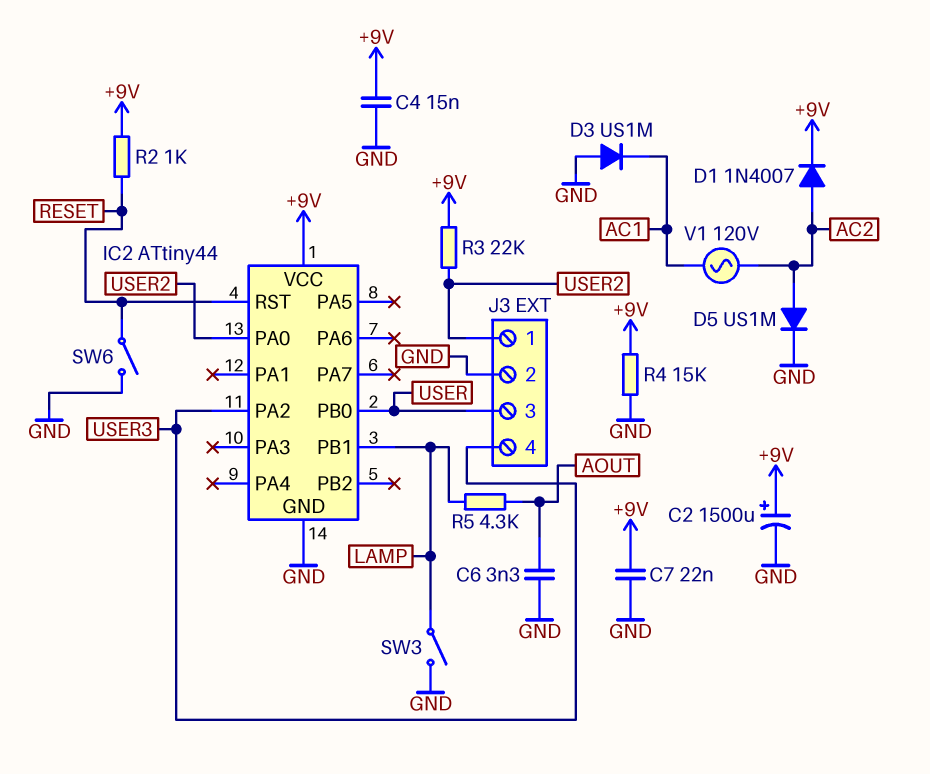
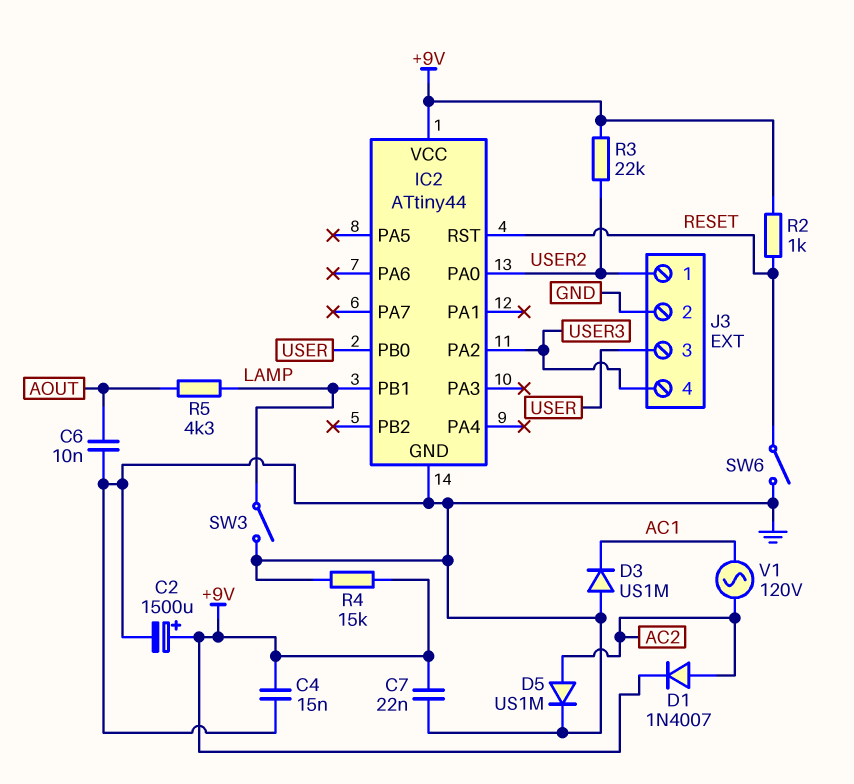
C6: 3.3nF (AOUT, GND) -> 10nF (AOUT, GND)

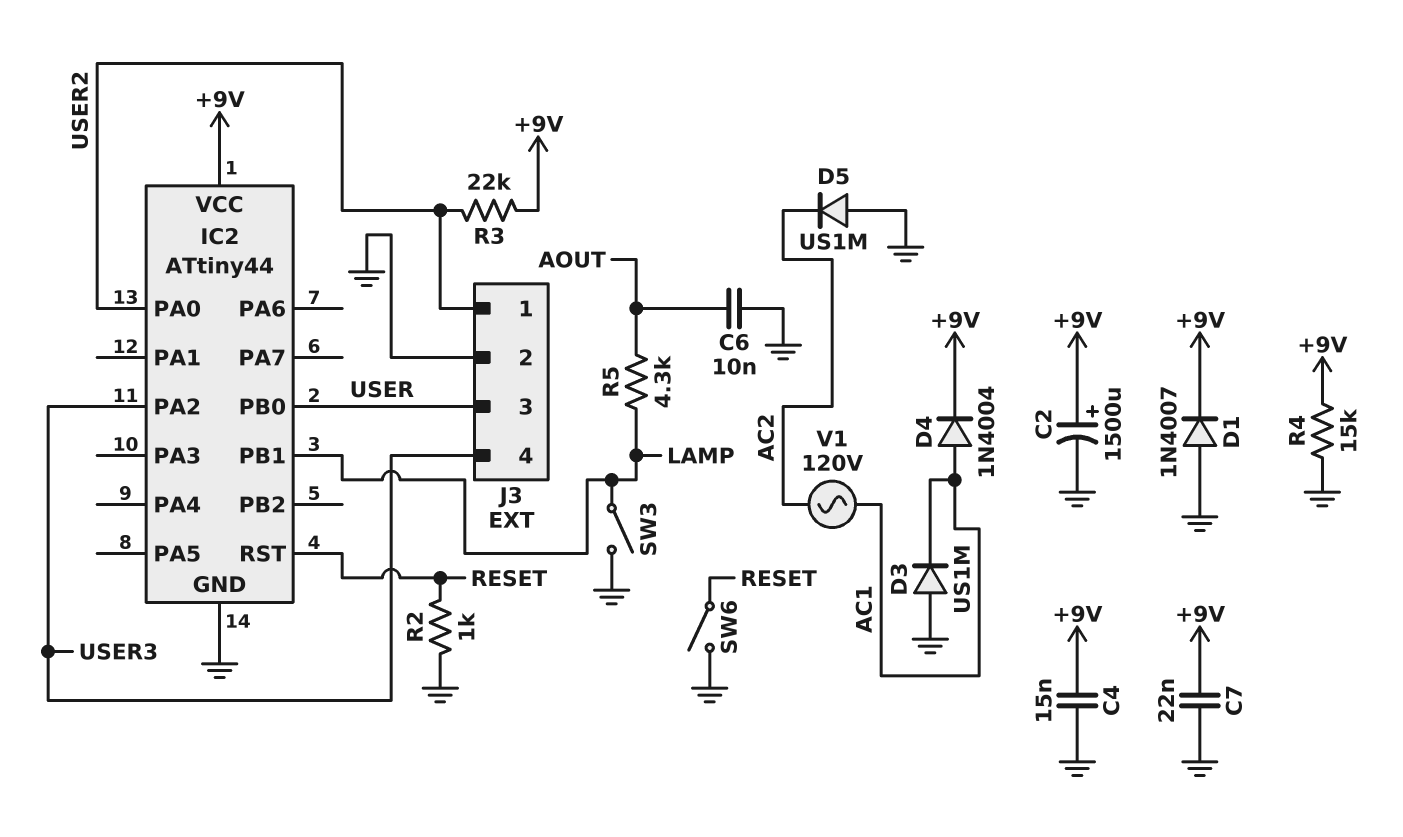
D1: diode 1N4007 (A AC2, K +9V) -> diode 1N4007 (A GND, K +9V)
D4: none -> diode 1N4004 (A AC1, K +9V)
D5: diode US1M (A AC2, K GND) -> diode US1M (A GND, K AC2)
R2: 1k (+9V, RESET) -> 1k (GND, RESET)

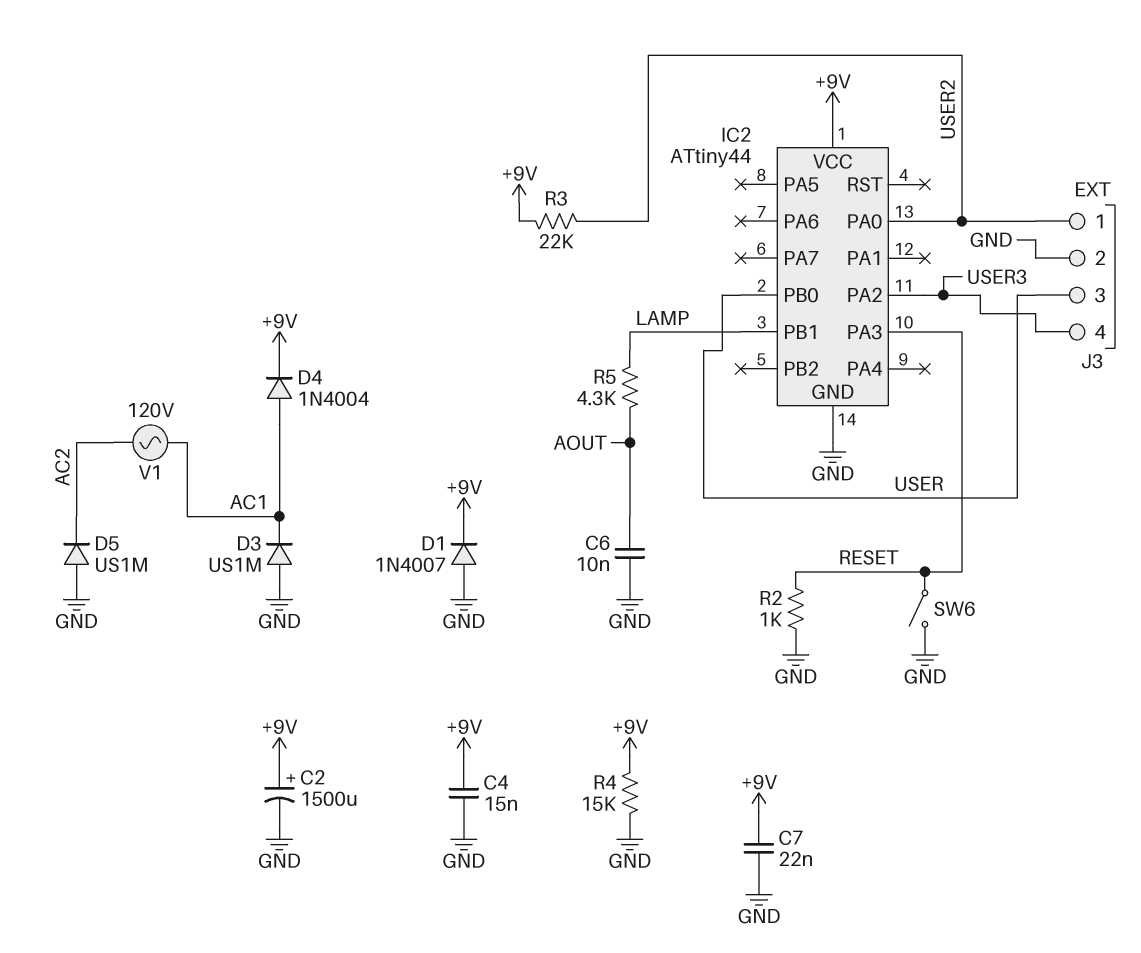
IC2 pin PA3: none -> RESET
IC2 pin RST: RESET -> none
SW3: switch (GND, LAMP) -> none

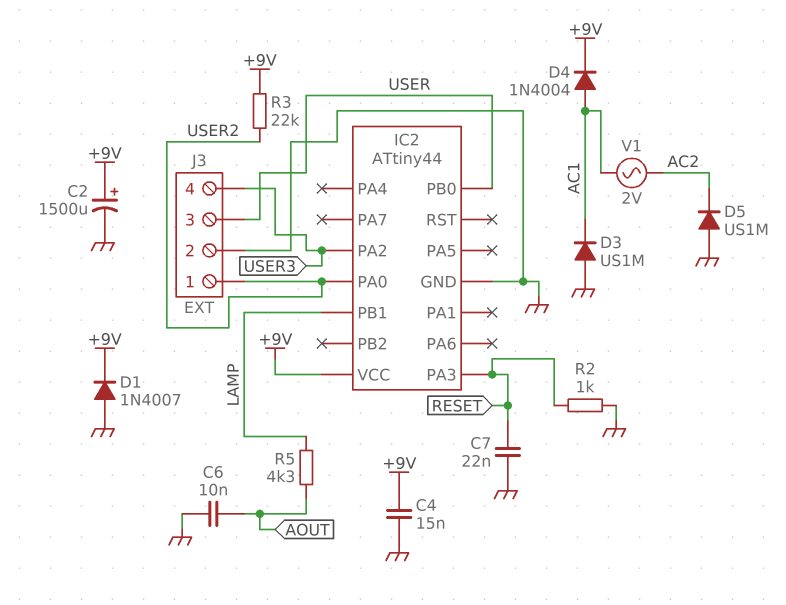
C7: 22nF (+9V, GND) -> 22nF (GND, RESET)
R4: 15k (+9V, GND) -> none
SW6: switch (GND, RESET) -> none
V1: AC 120V (AC1, AC2) -> AC 2V (AC1, AC2)

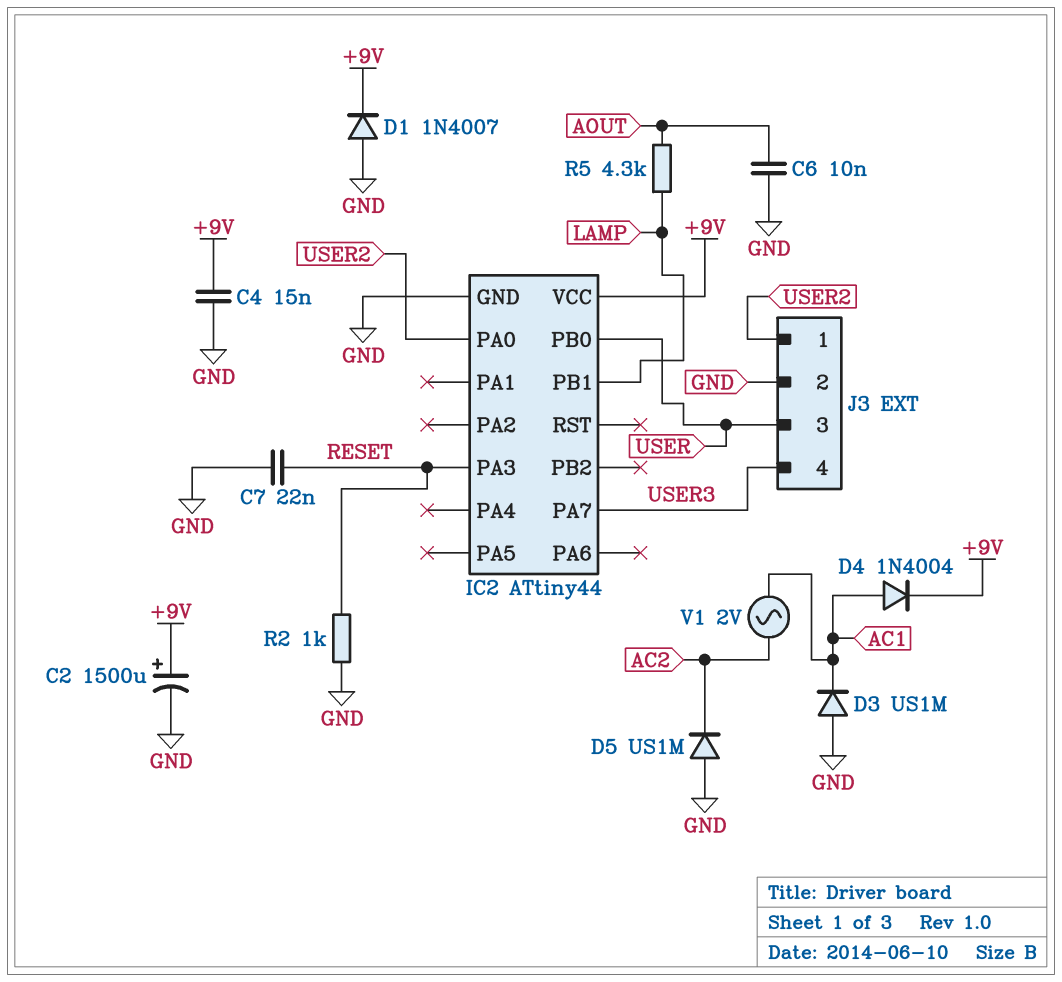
IC2 pin PA2: USER3 -> none
IC2 pin PA7: none -> USER3
R3: 22k (+9V, USER2) -> none

